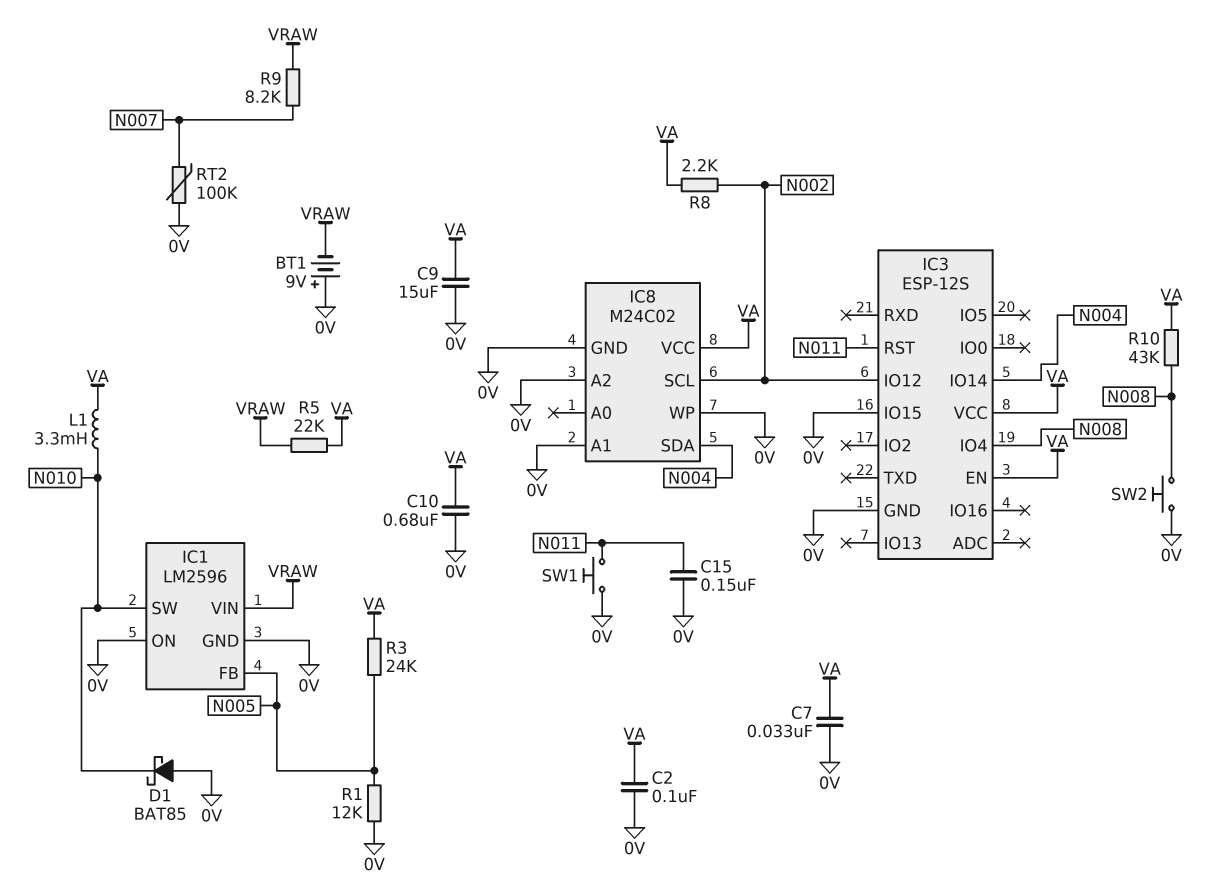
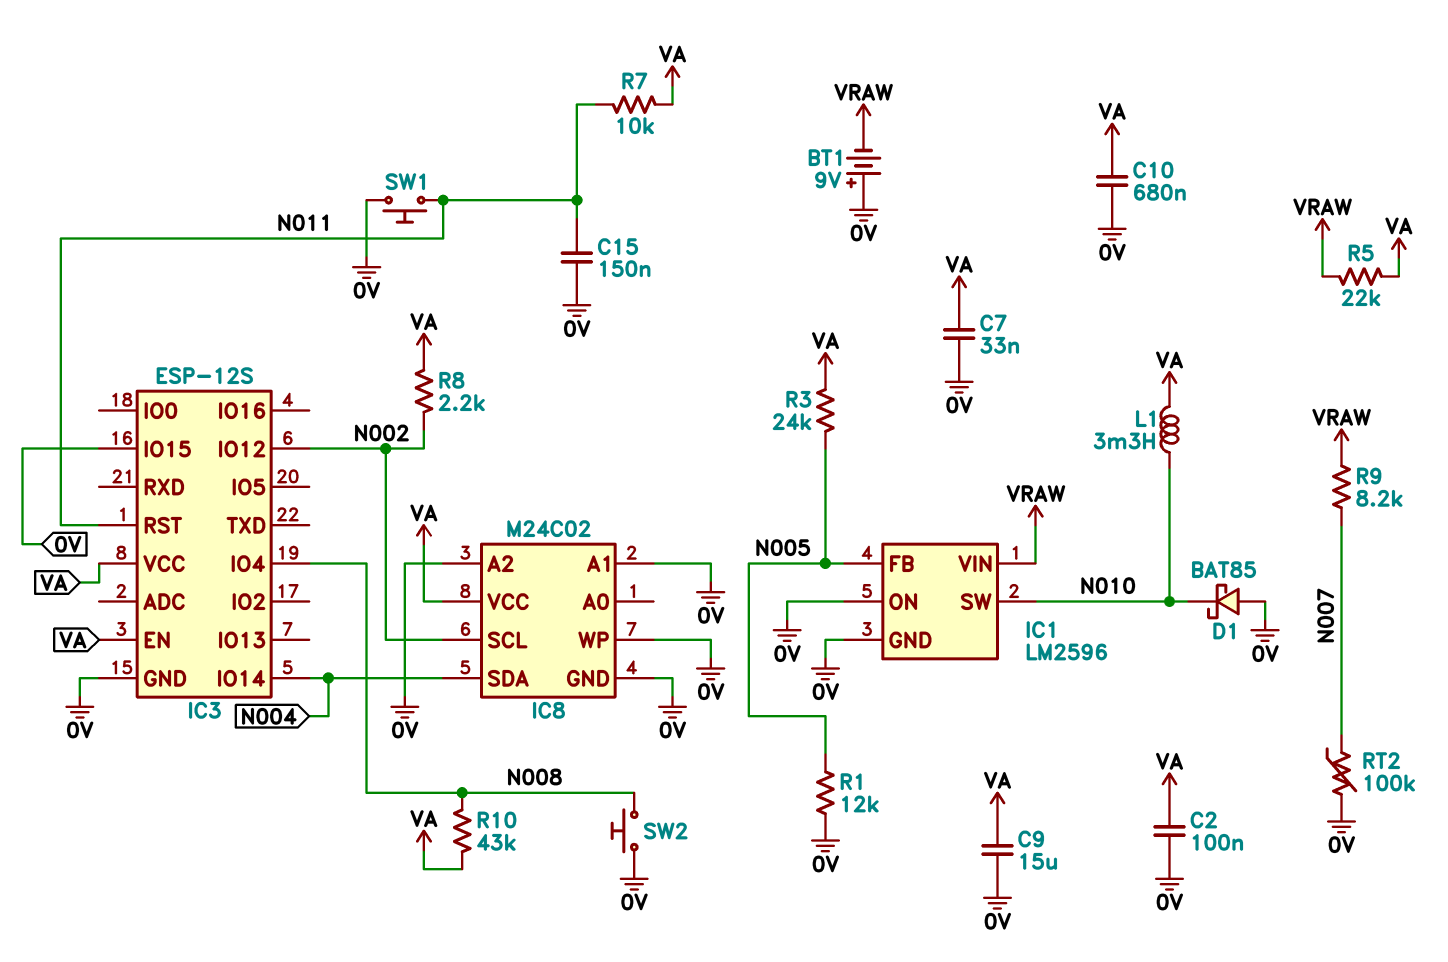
R7: none -> 10k (N011, VA)

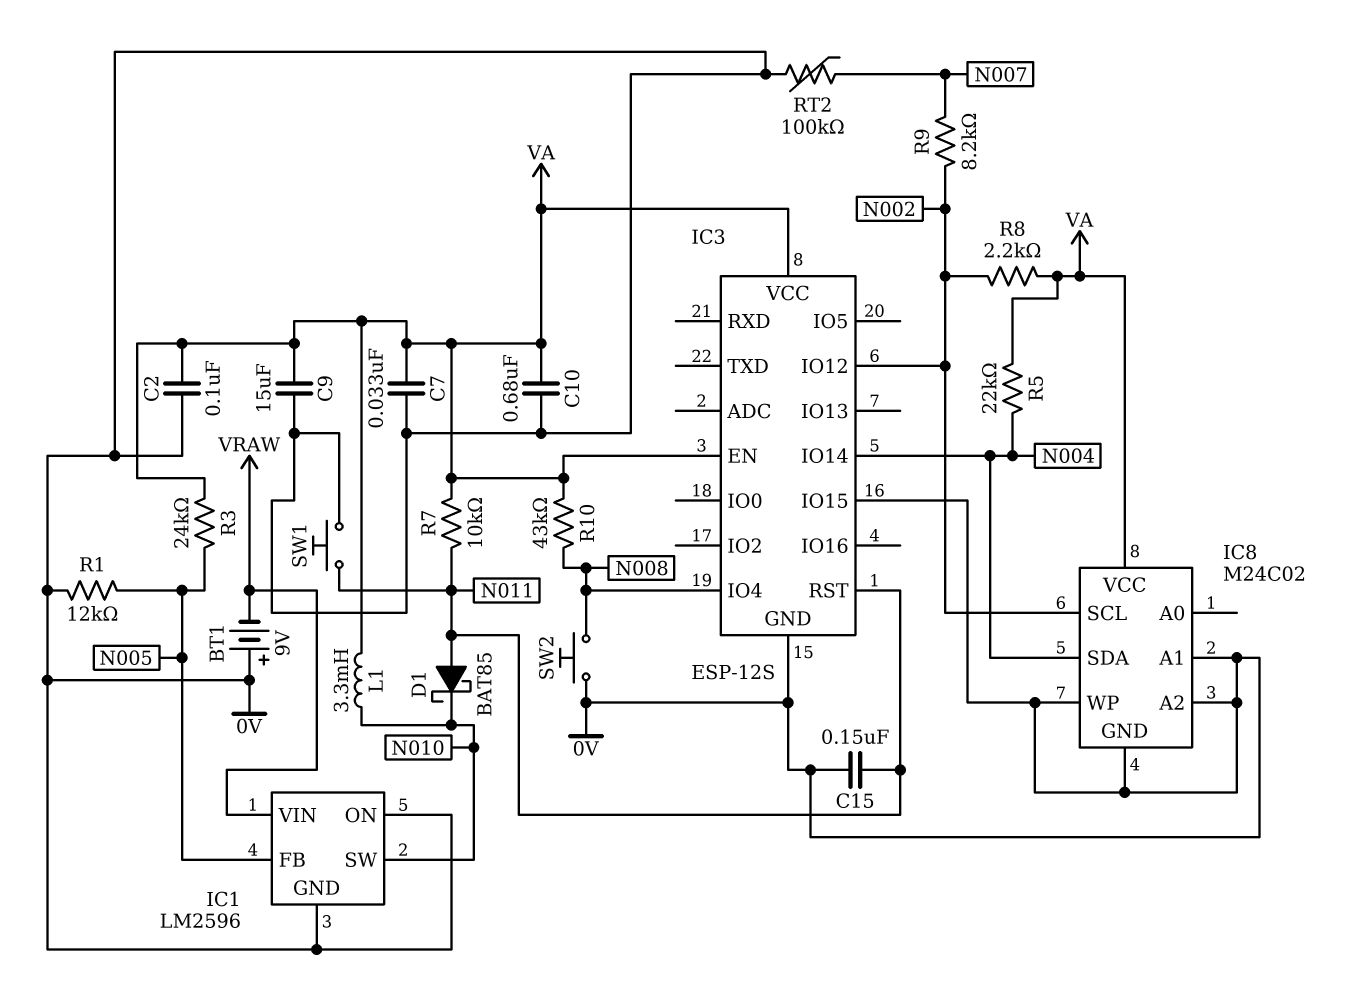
D1: schottky BAT85 (A 0V, K N010) -> schottky BAT85 (A N011, K N010)
R5: 22k (VA, VRAW) -> 22k (N004, VA)
R9: 8.2k (N007, VRAW) -> 8.2k (N002, N007)

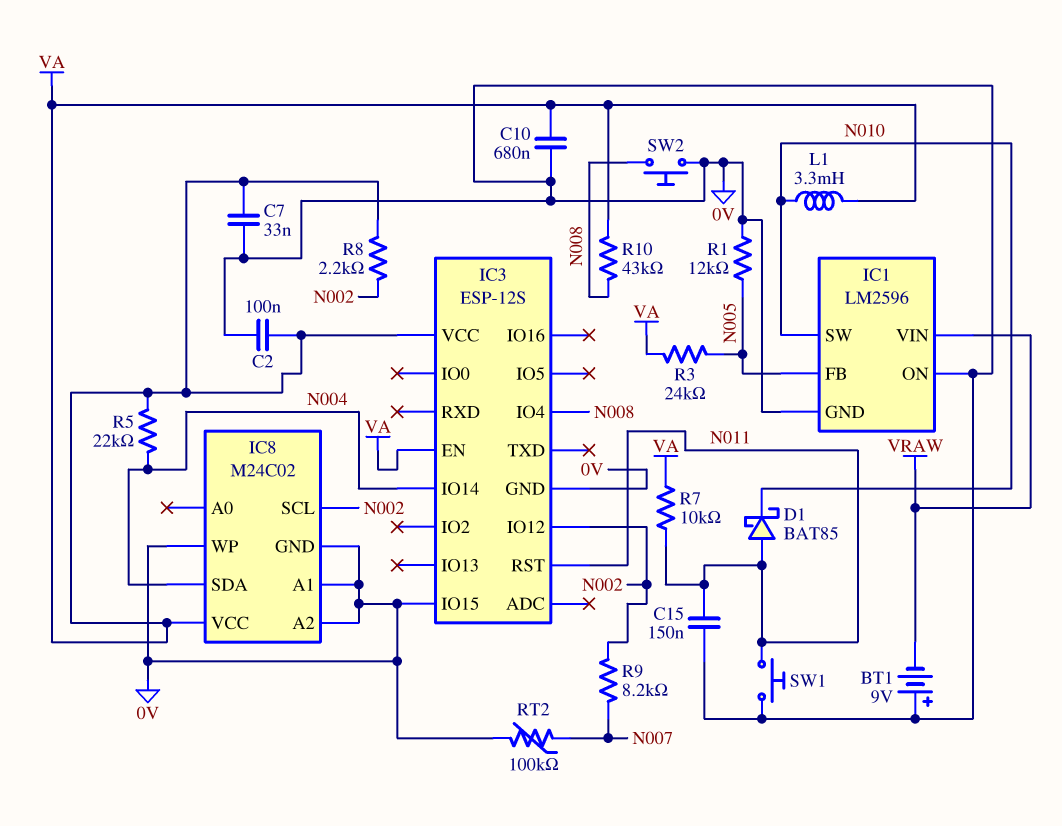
C9: 15uF (0V, VA) -> none

